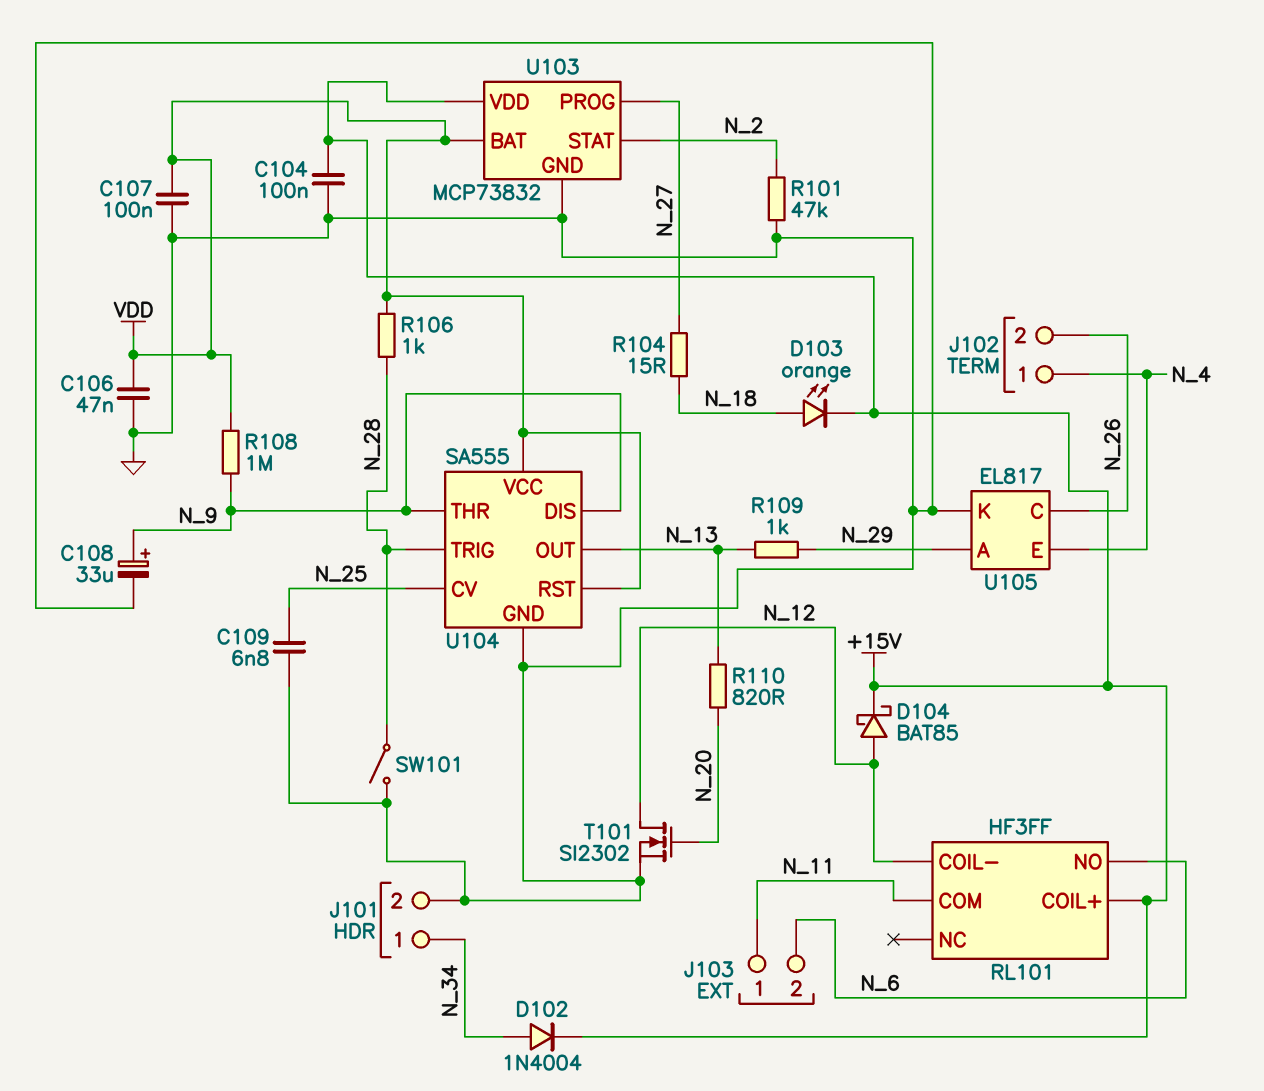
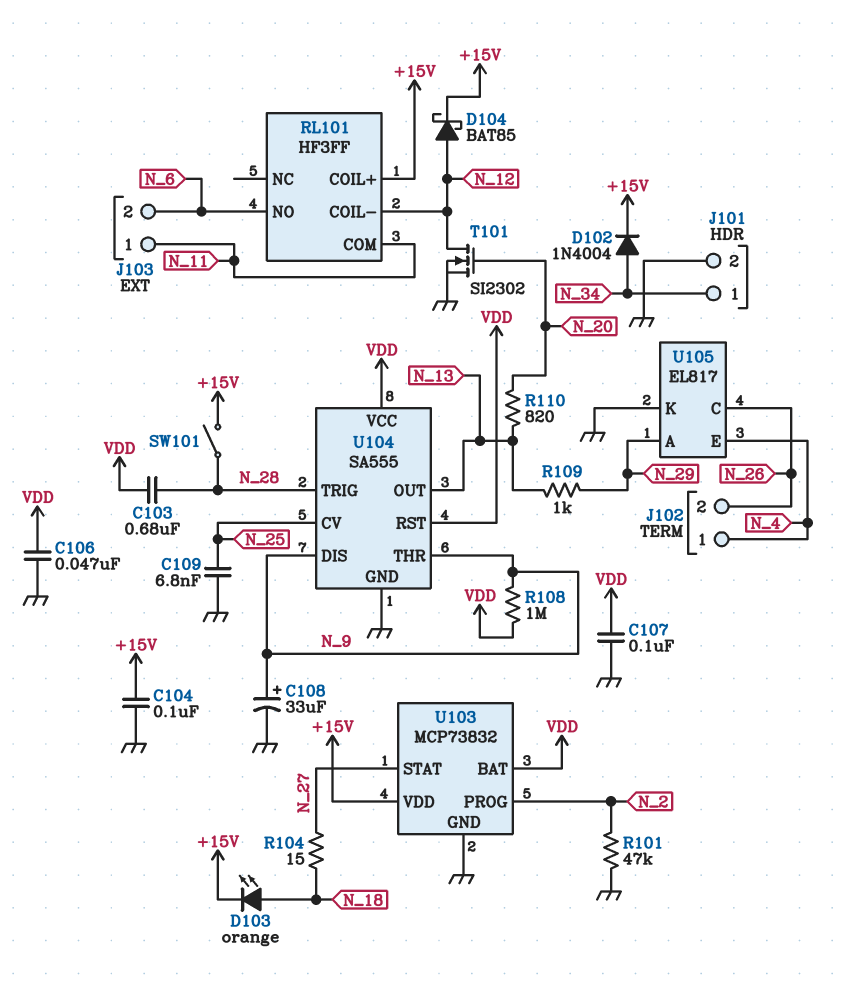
C103: none -> 680nF (N_28, VDD)
R106: 1k (N_28, VDD) -> none
SW101: switch (GND, N_28) -> switch (+15V, N_28)
U103 pin PROG: N_27 -> N_2
U103 pin STAT: N_2 -> N_27

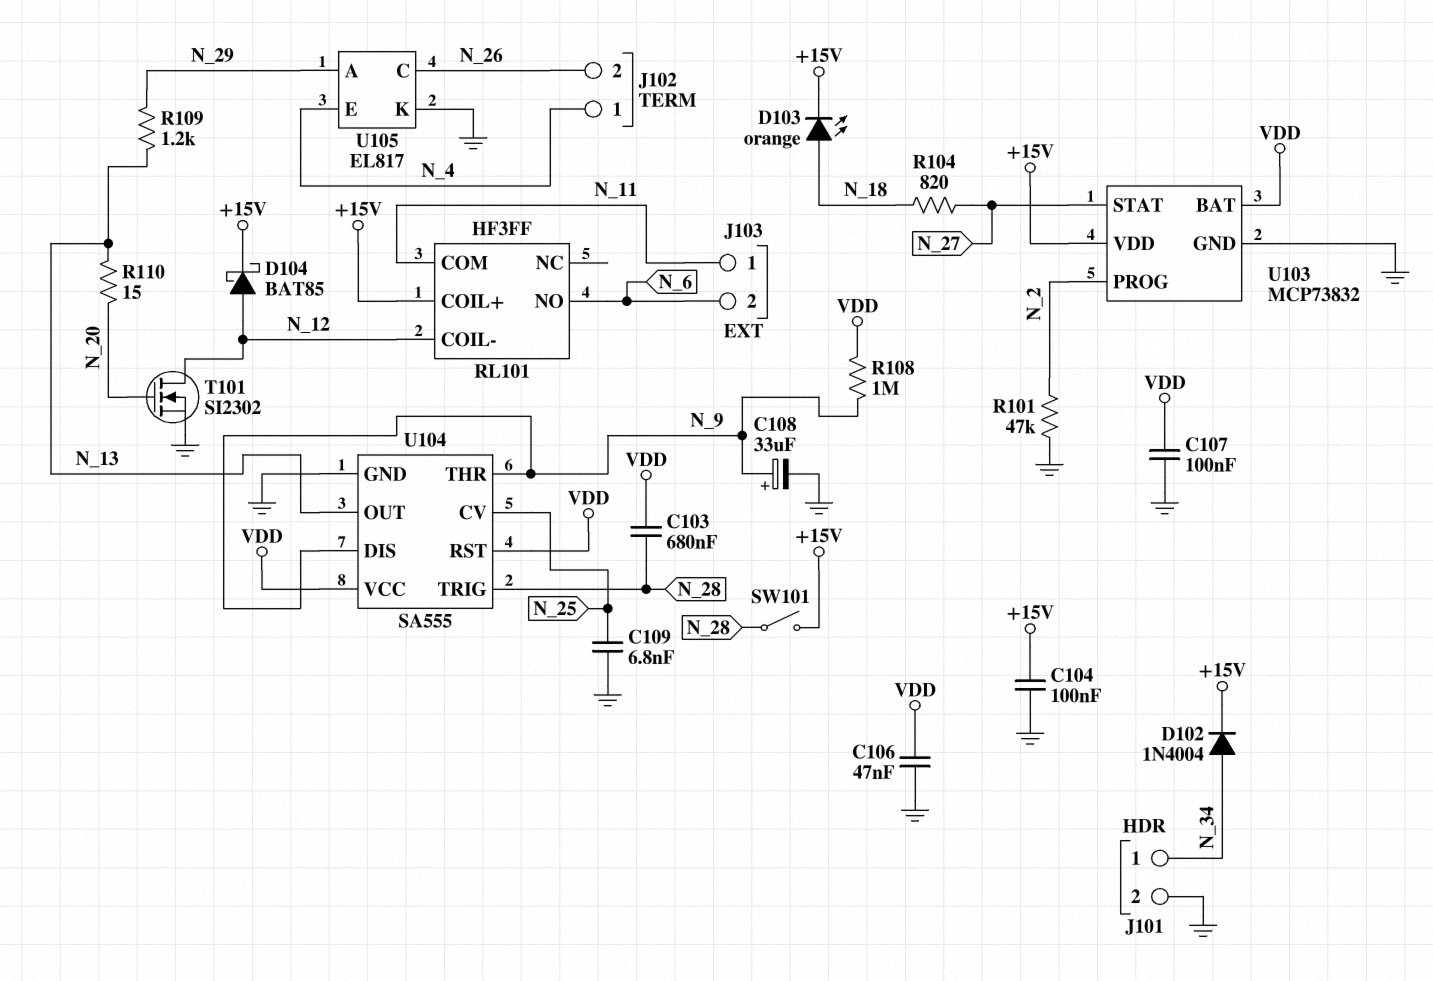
R104: 15 (N_18, N_27) -> 820 (N_18, N_27)
R109: 1k (N_13, N_29) -> 1.2k (N_13, N_29)
R110: 820 (N_13, N_20) -> 15 (N_13, N_20)

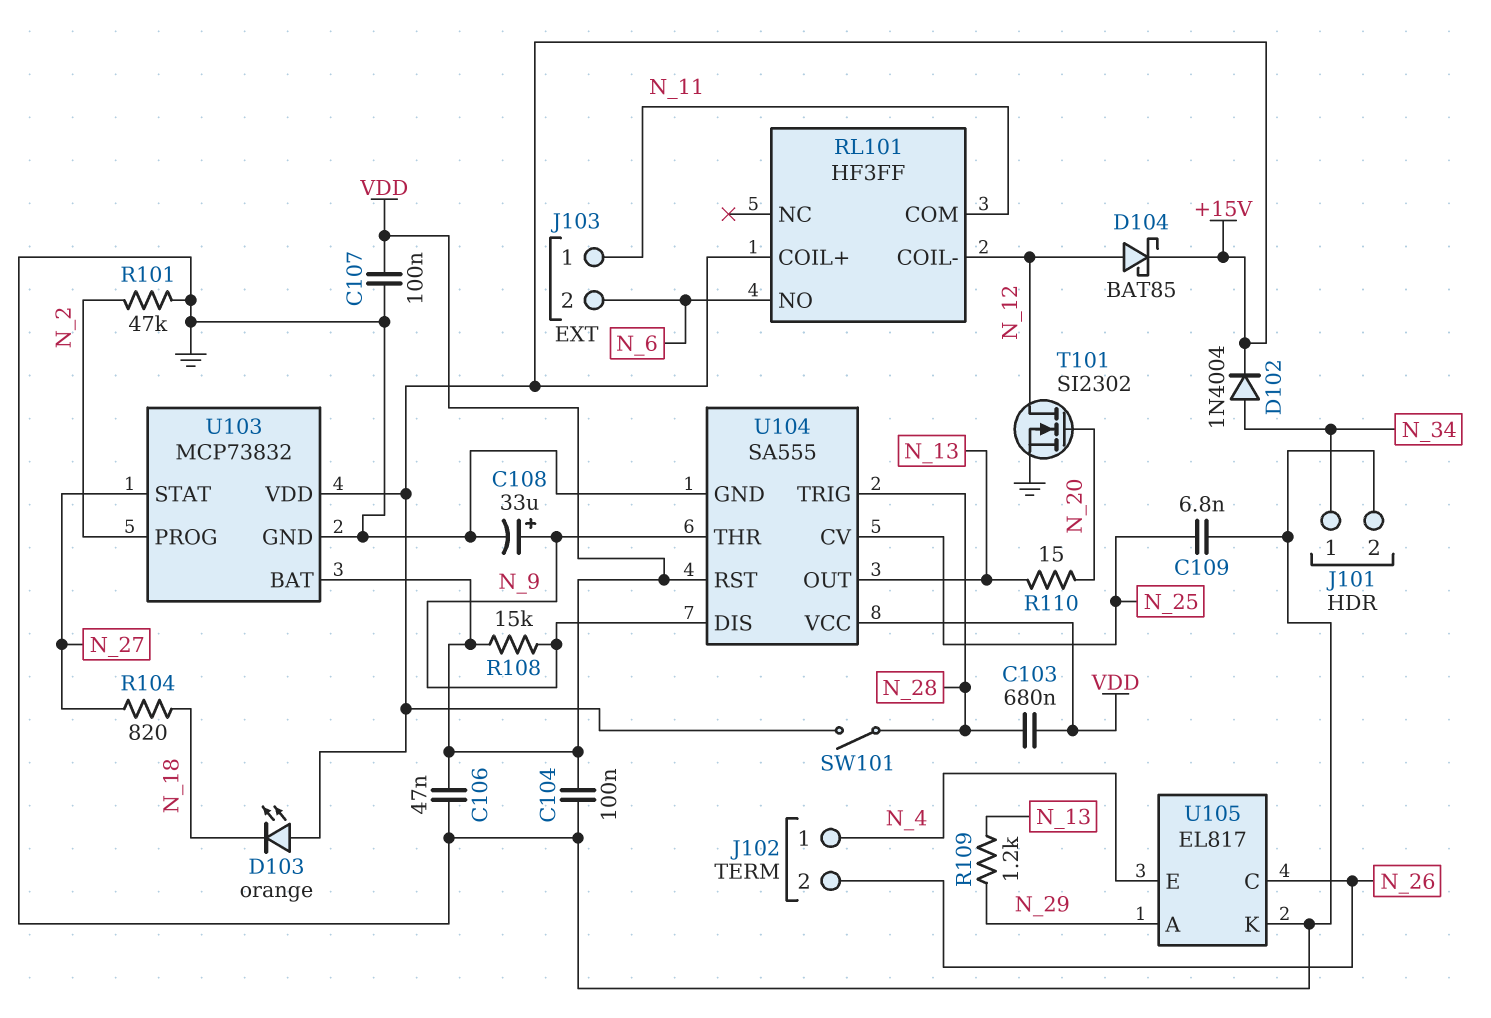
C104: 100nF (+15V, GND) -> 100nF (GND, VDD)
D103: LED orange (A N_18, K +15V) -> LED orange (A +15V, K N_18)
R108: 1M (N_9, VDD) -> 15k (N_9, VDD)

